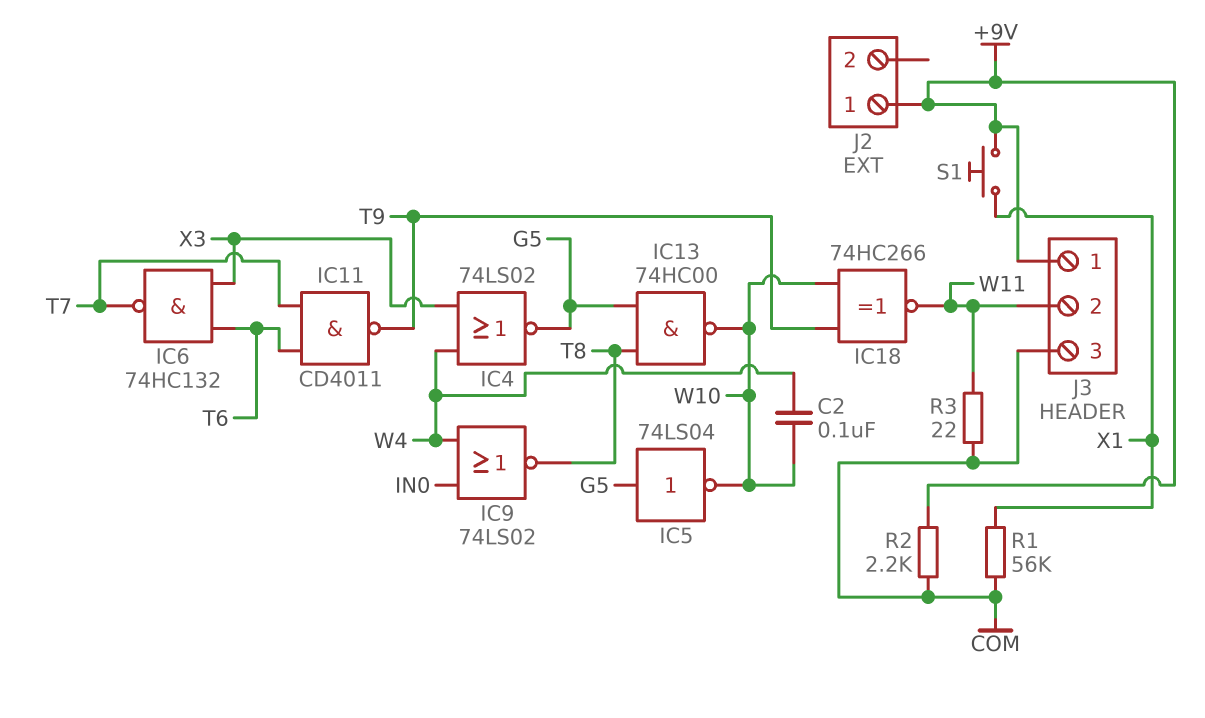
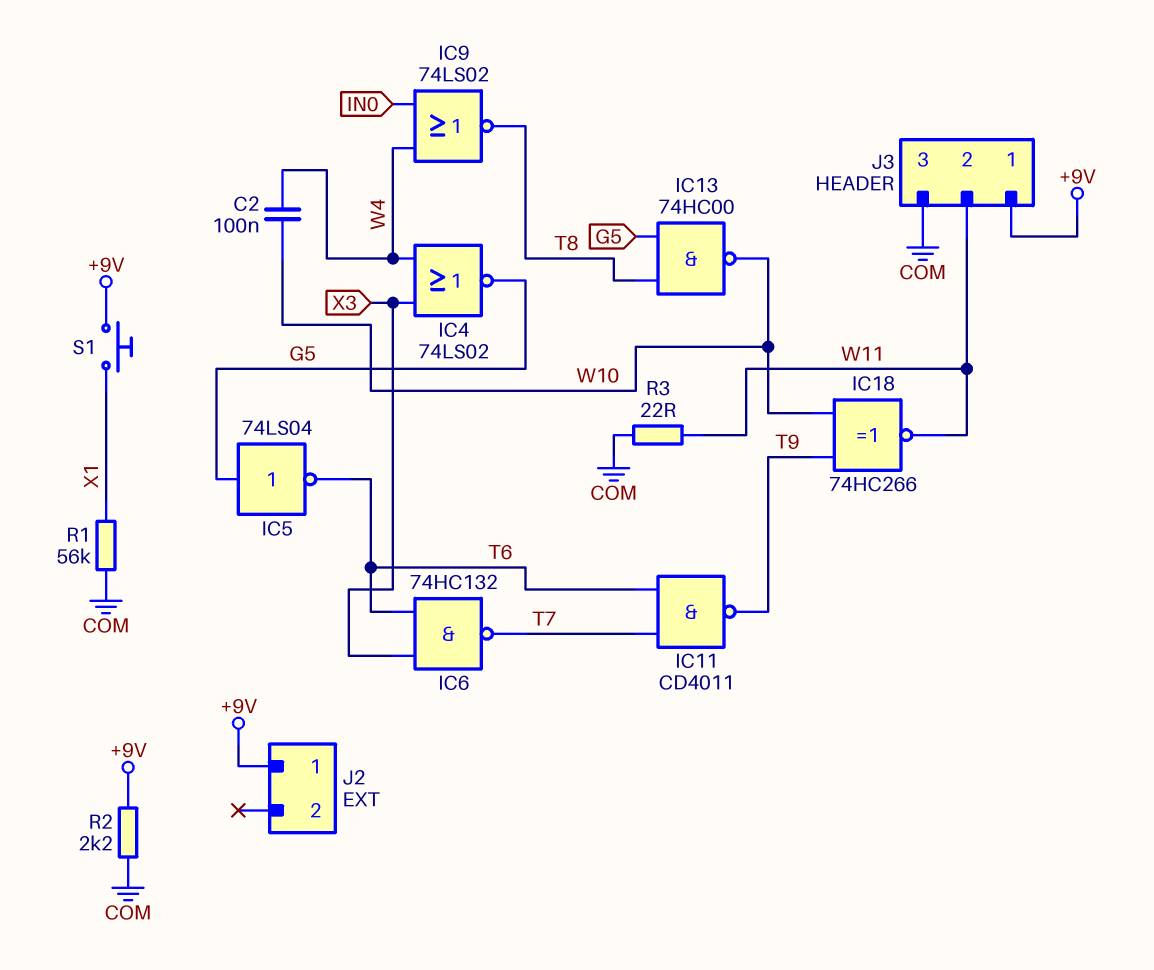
IC5: NOT 74LS04 (in G5, out W10) -> NOT 74LS04 (in G5, out T6)

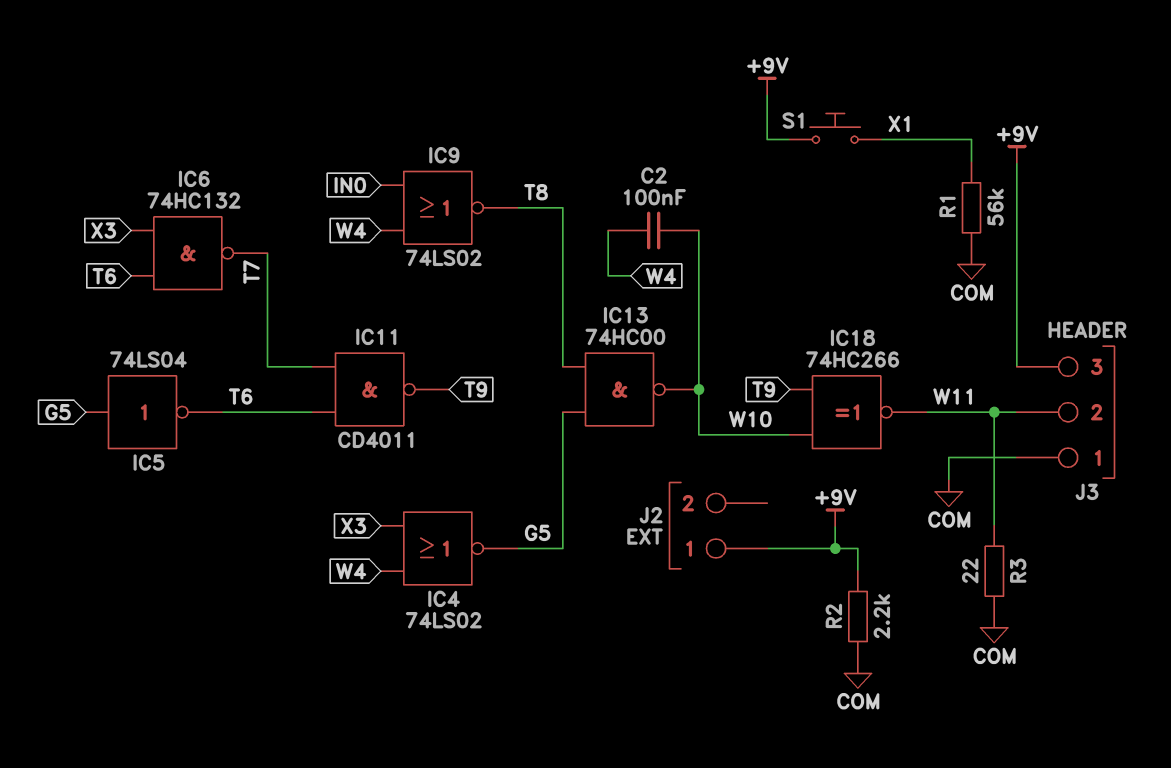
J3 pin 1: +9V -> COM
J3 pin 3: COM -> +9V

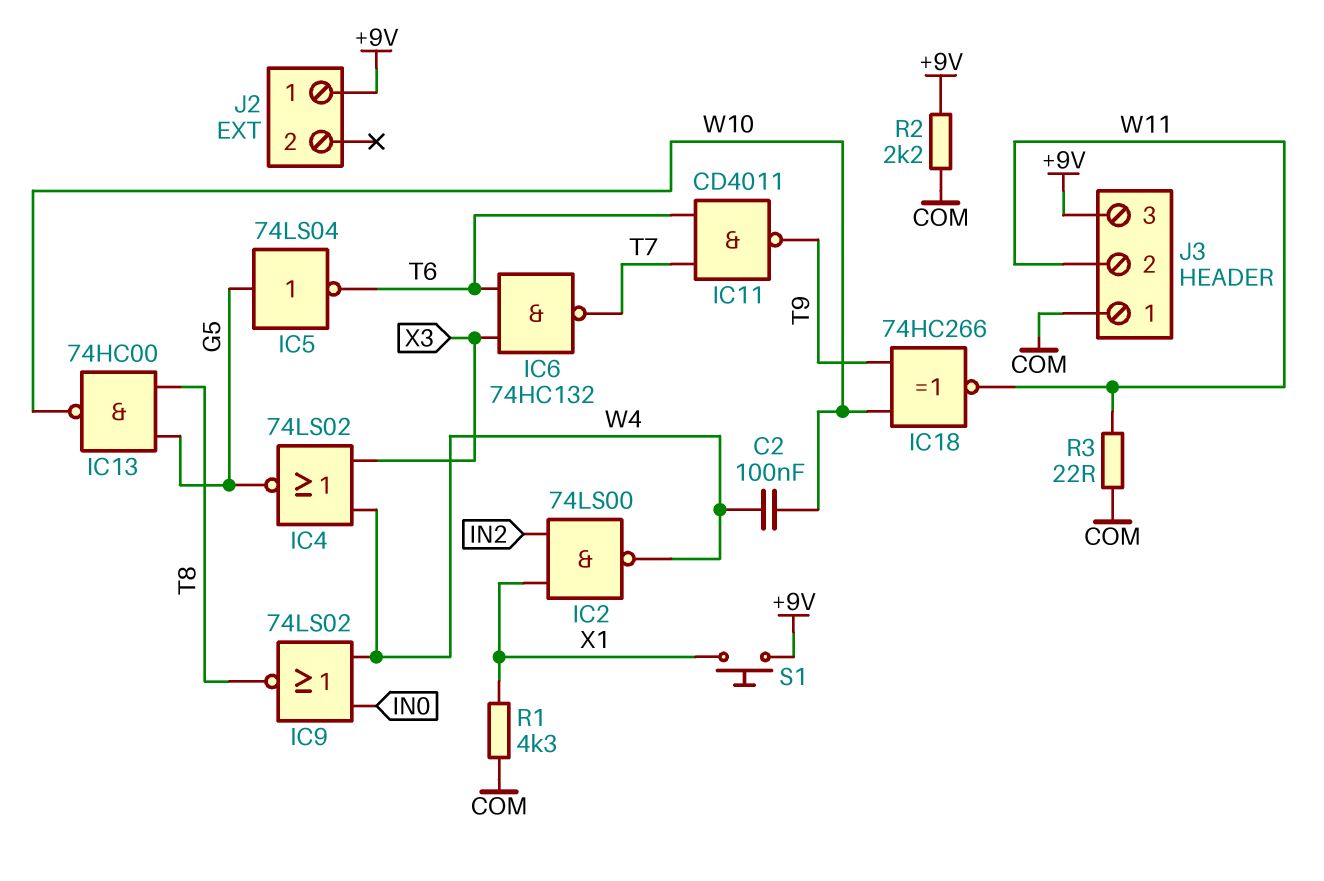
IC2: none -> NAND 74LS00 (in IN2, in X1, out W4)
R1: 56k (COM, X1) -> 4.3k (COM, X1)

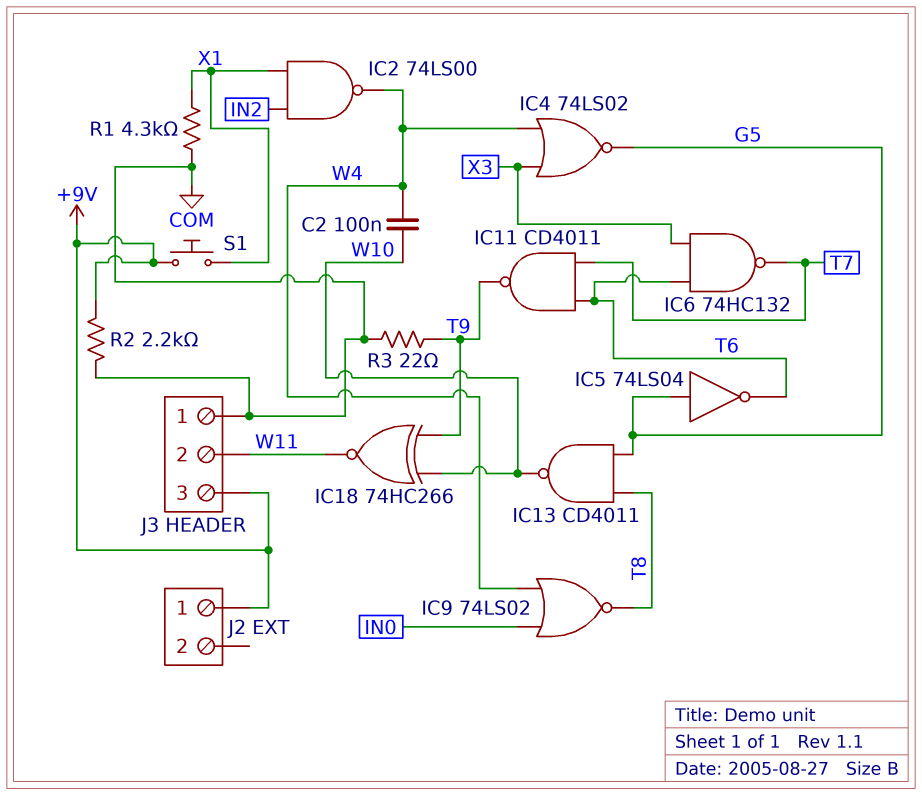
IC13: NAND 74HC00 (in G5, in T8, out W10) -> NAND CD4011 (in G5, in T8, out W10)
R3: 22 (COM, W11) -> 22 (COM, T9)

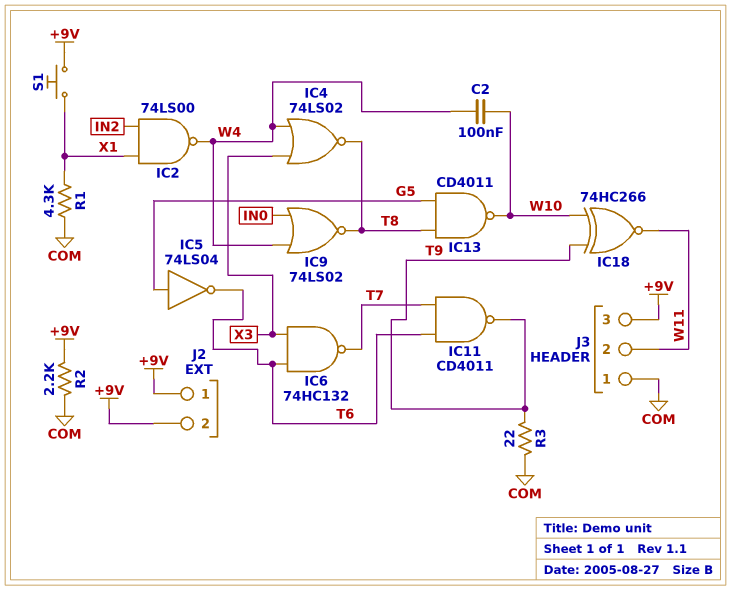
IC4: NOR 74LS02 (in W4, in X3, out G5) -> NOR 74LS02 (in W4, in X3, out T8)
J2 pin 2: none -> +9V

